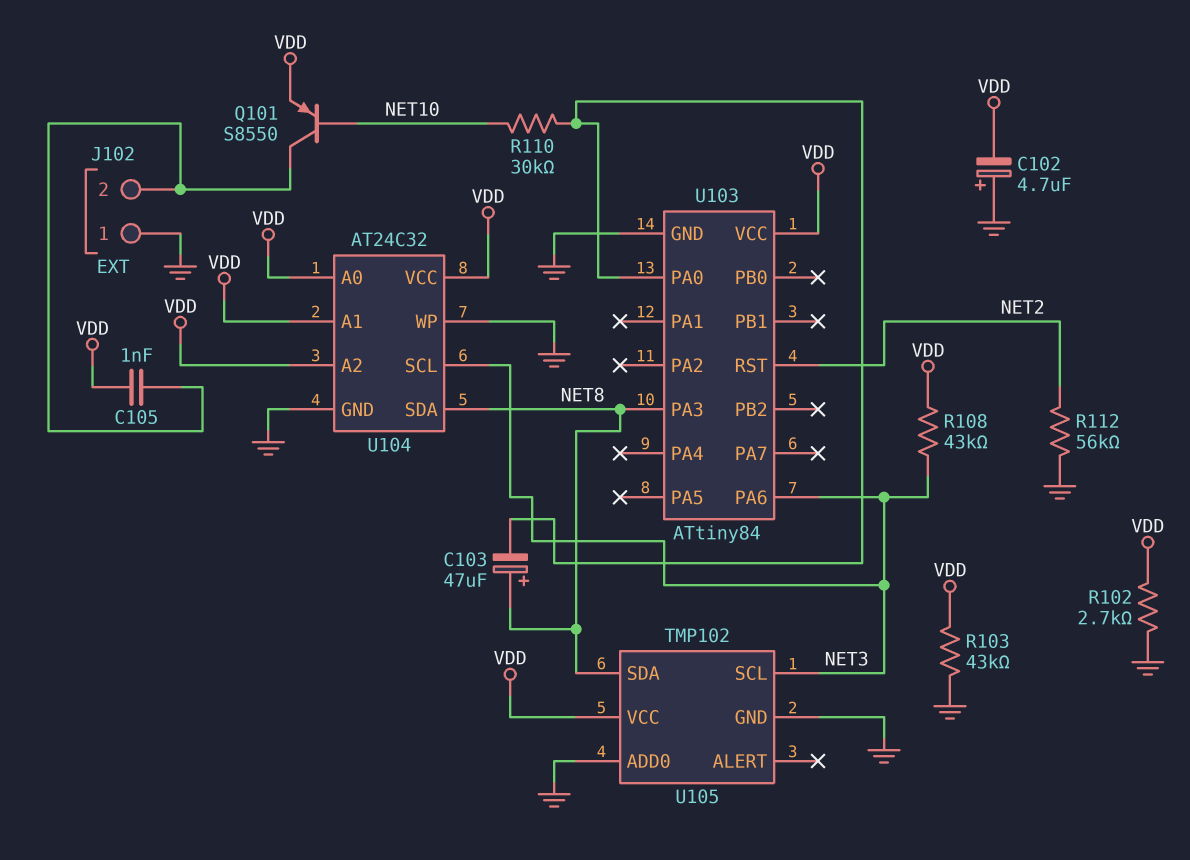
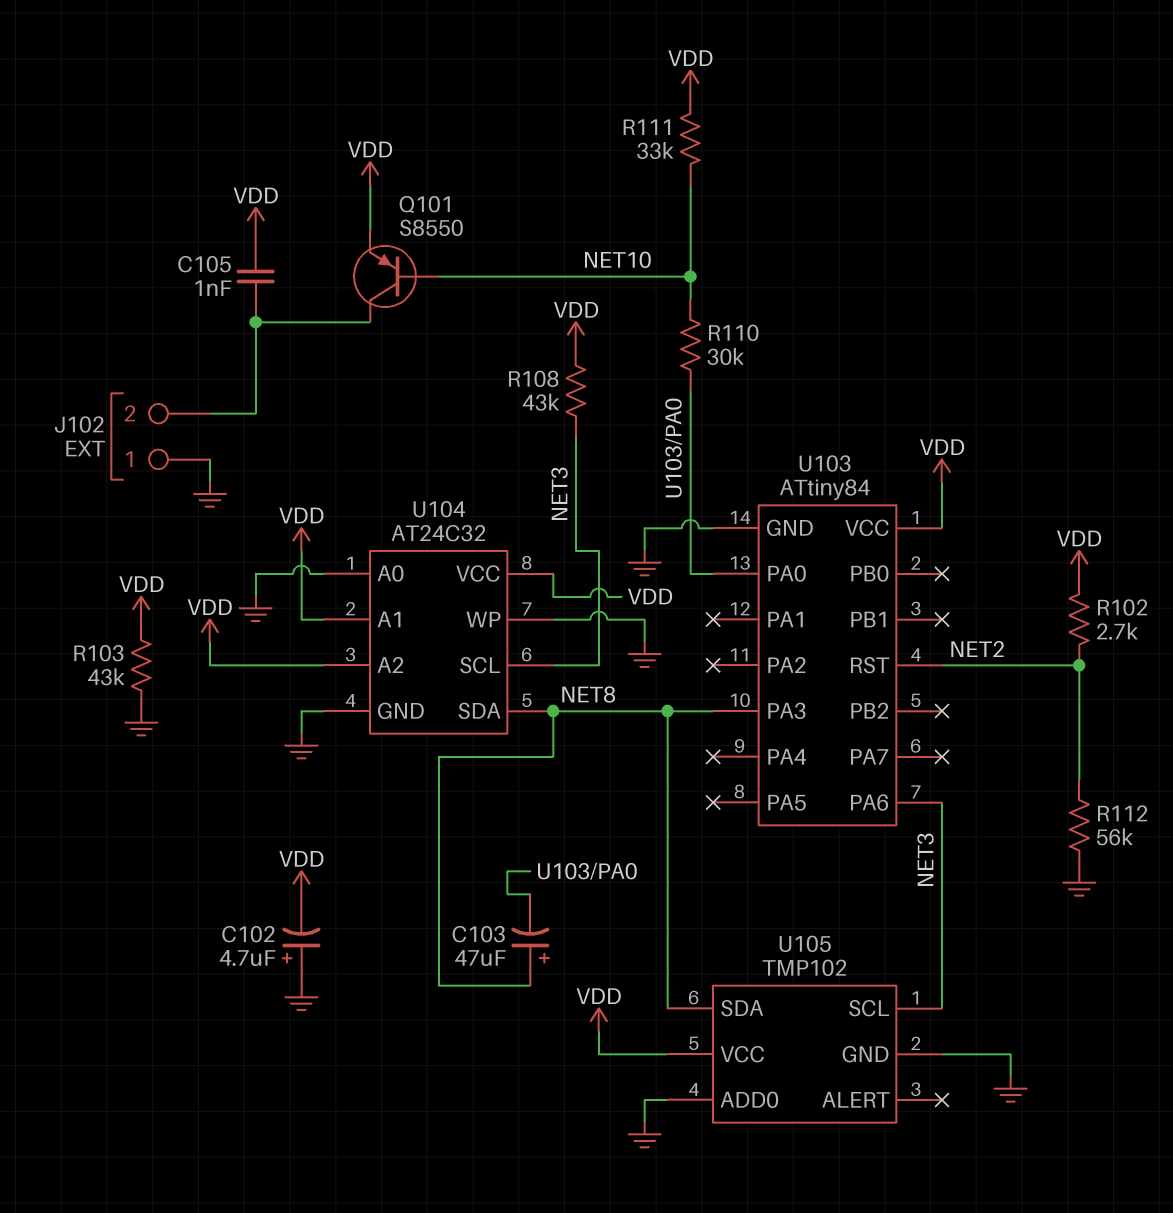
R102: 2.7k (GND, VDD) -> 2.7k (NET2, VDD)
R111: none -> 33k (NET10, VDD)
U104 pin A0: VDD -> GND

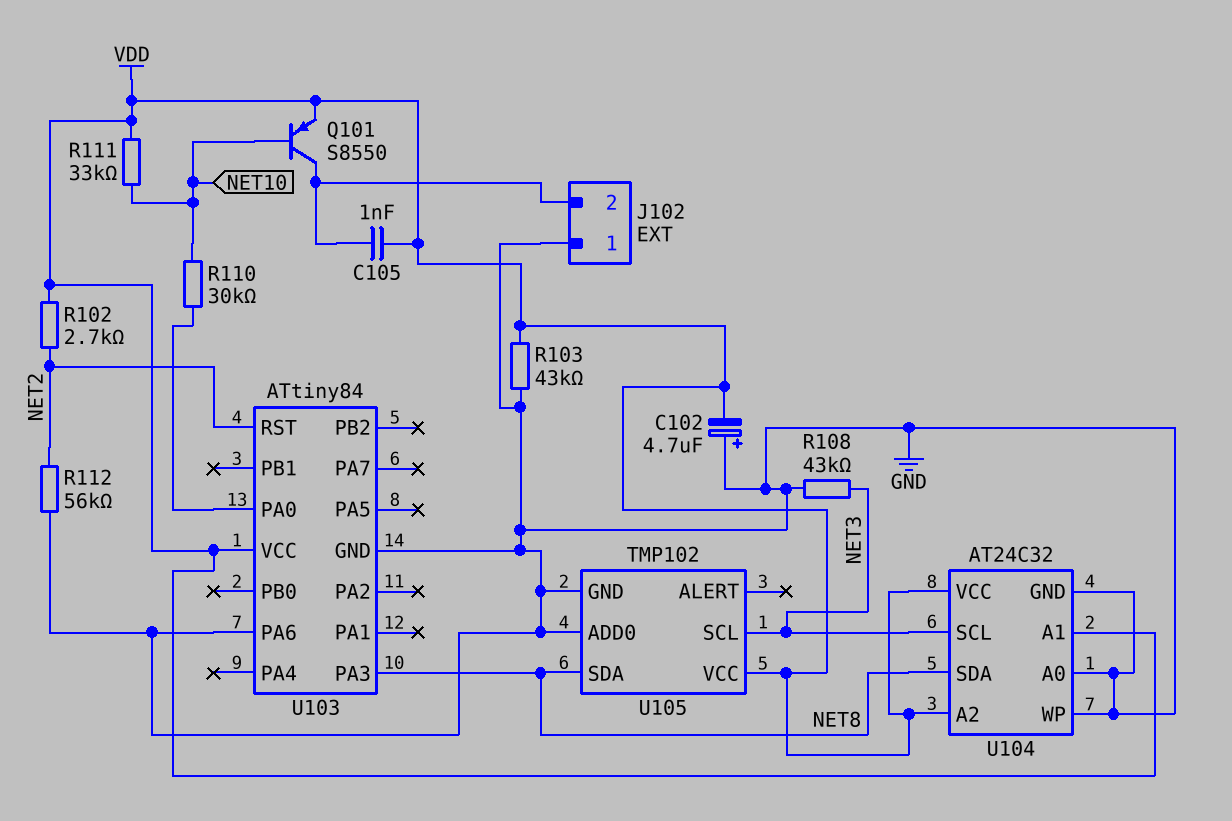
C103: 47uF (plus NET8, minus U103/PA0) -> none
R108: 43k (NET3, VDD) -> 43k (GND, NET3)
U103 pin PA6: NET3 -> GND

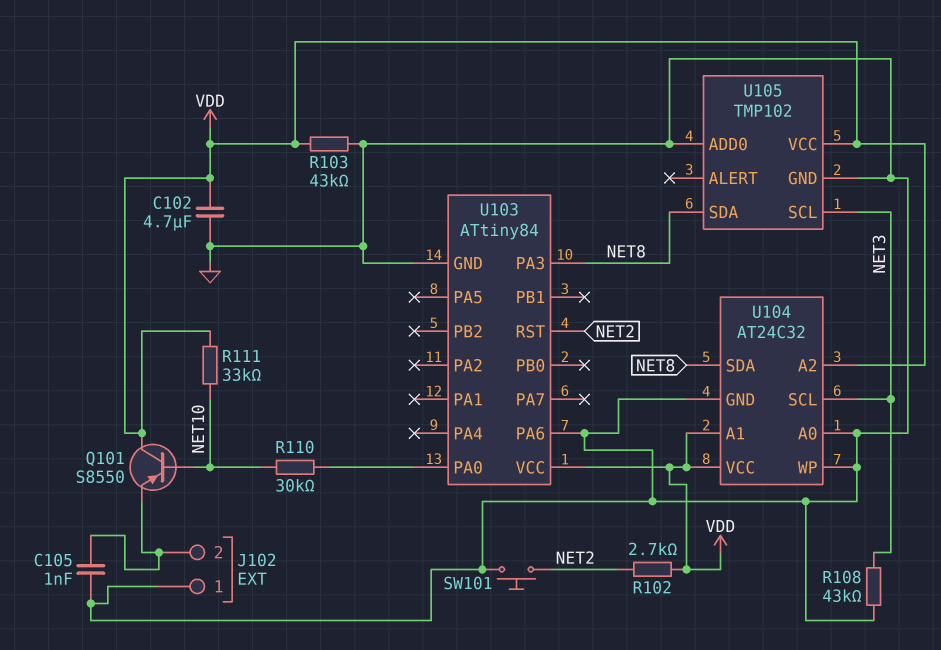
C102: 4.7uF (plus GND, minus VDD) -> 4.7uF (GND, VDD)
C105: 1nF (J102/2, VDD) -> 1nF (GND, J102/2)
Q101: PNP S8550 (B NET10, C J102/2, E VDD) -> PNP S8550 (B NET10, C VDD, E J102/2)
R112: 56k (GND, NET2) -> none
SW101: none -> button (GND, NET2)

